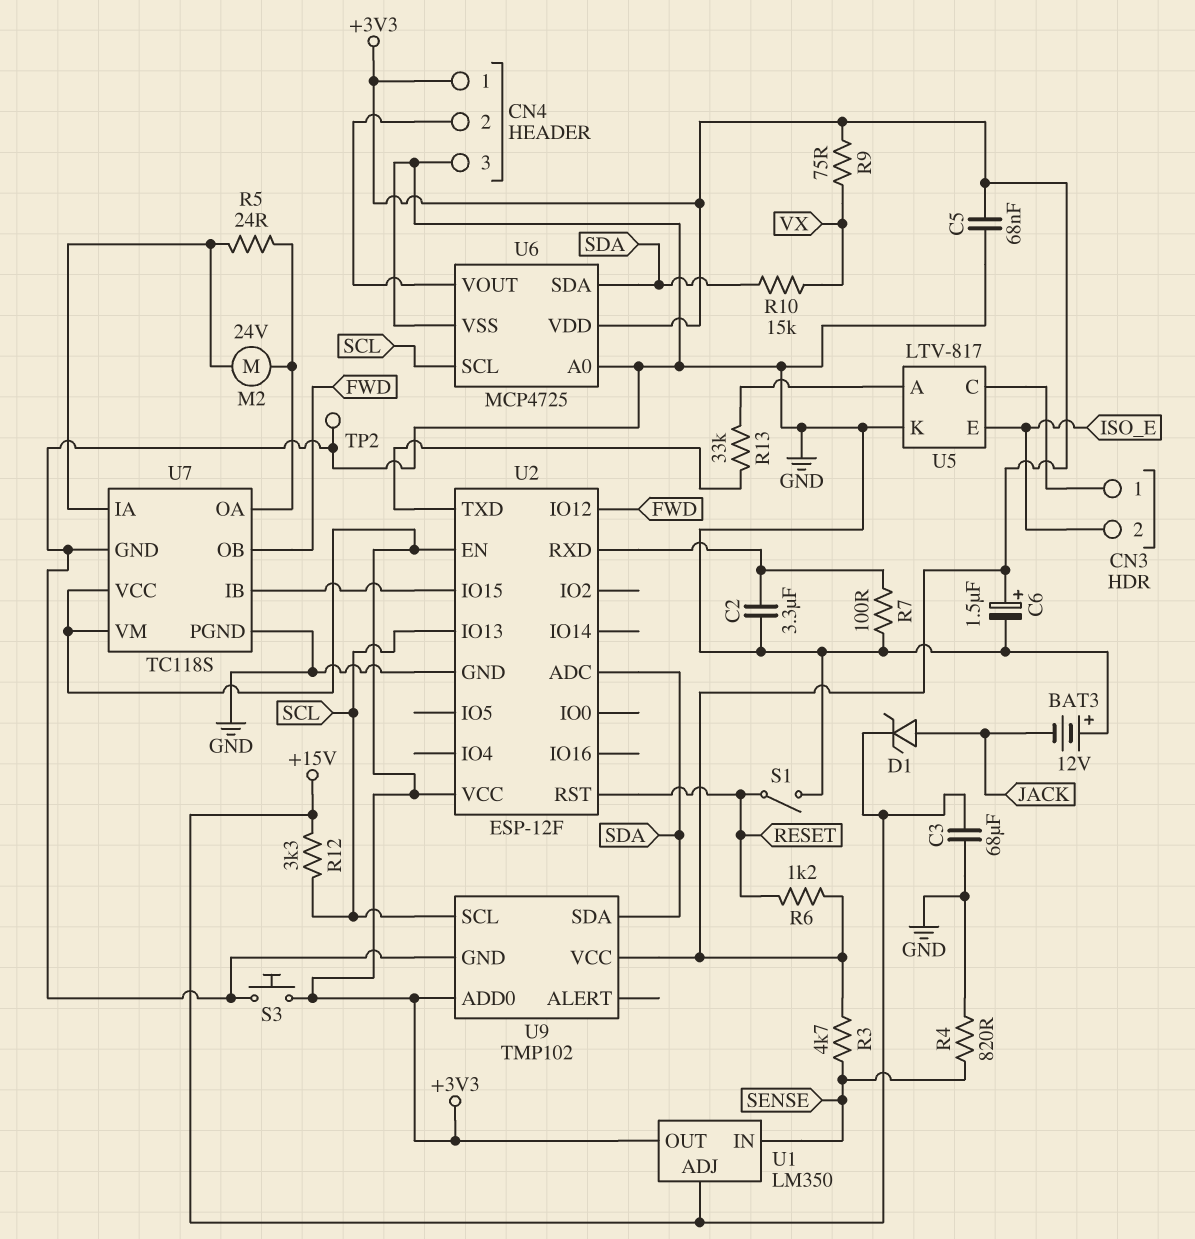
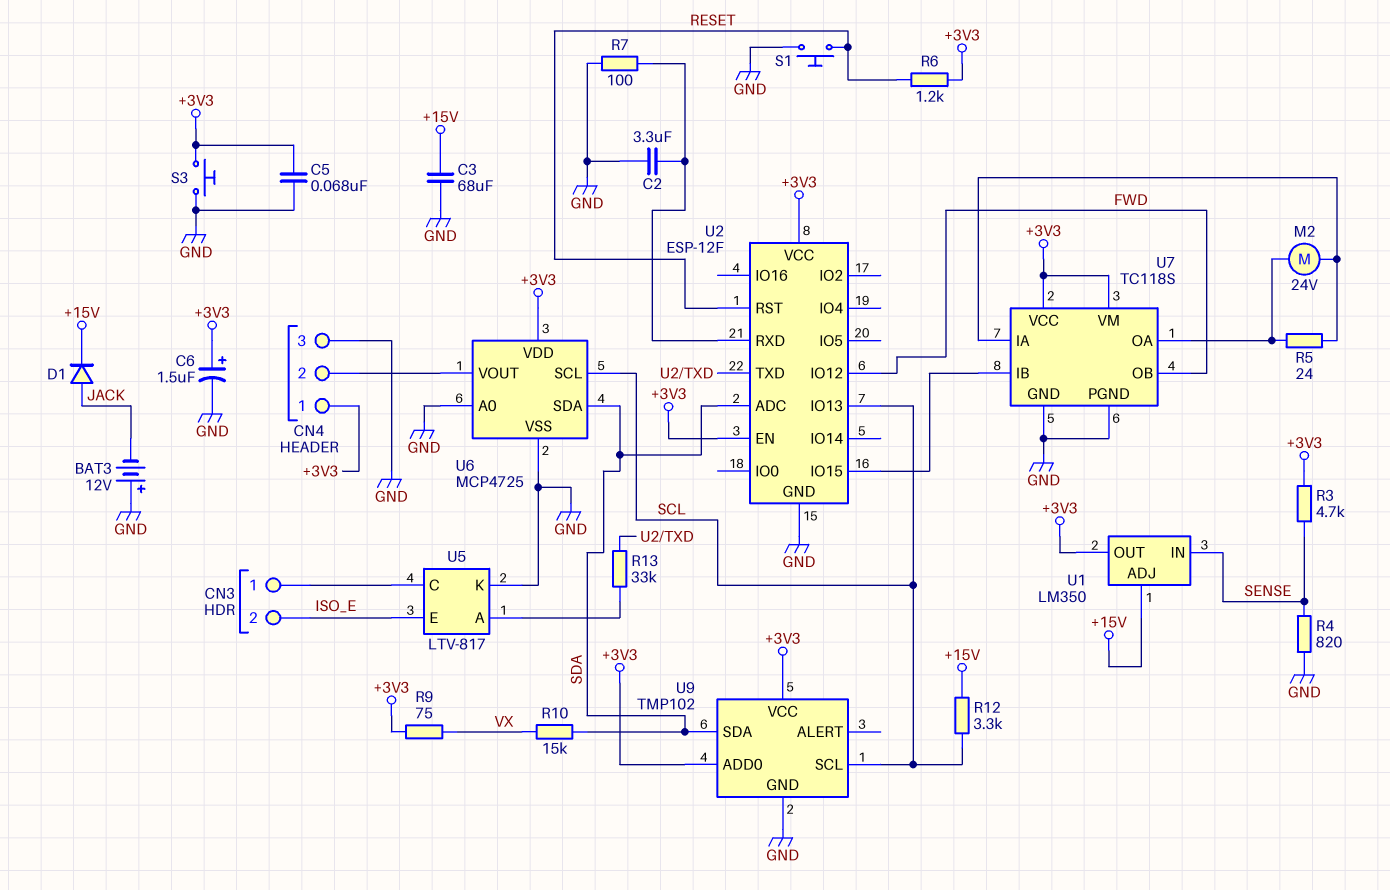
D1: zener (A JACK, K +15V) -> diode (A JACK, K +15V)
S1: switch (GND, RESET) -> button (GND, RESET)
TP2: test point (GND) -> none

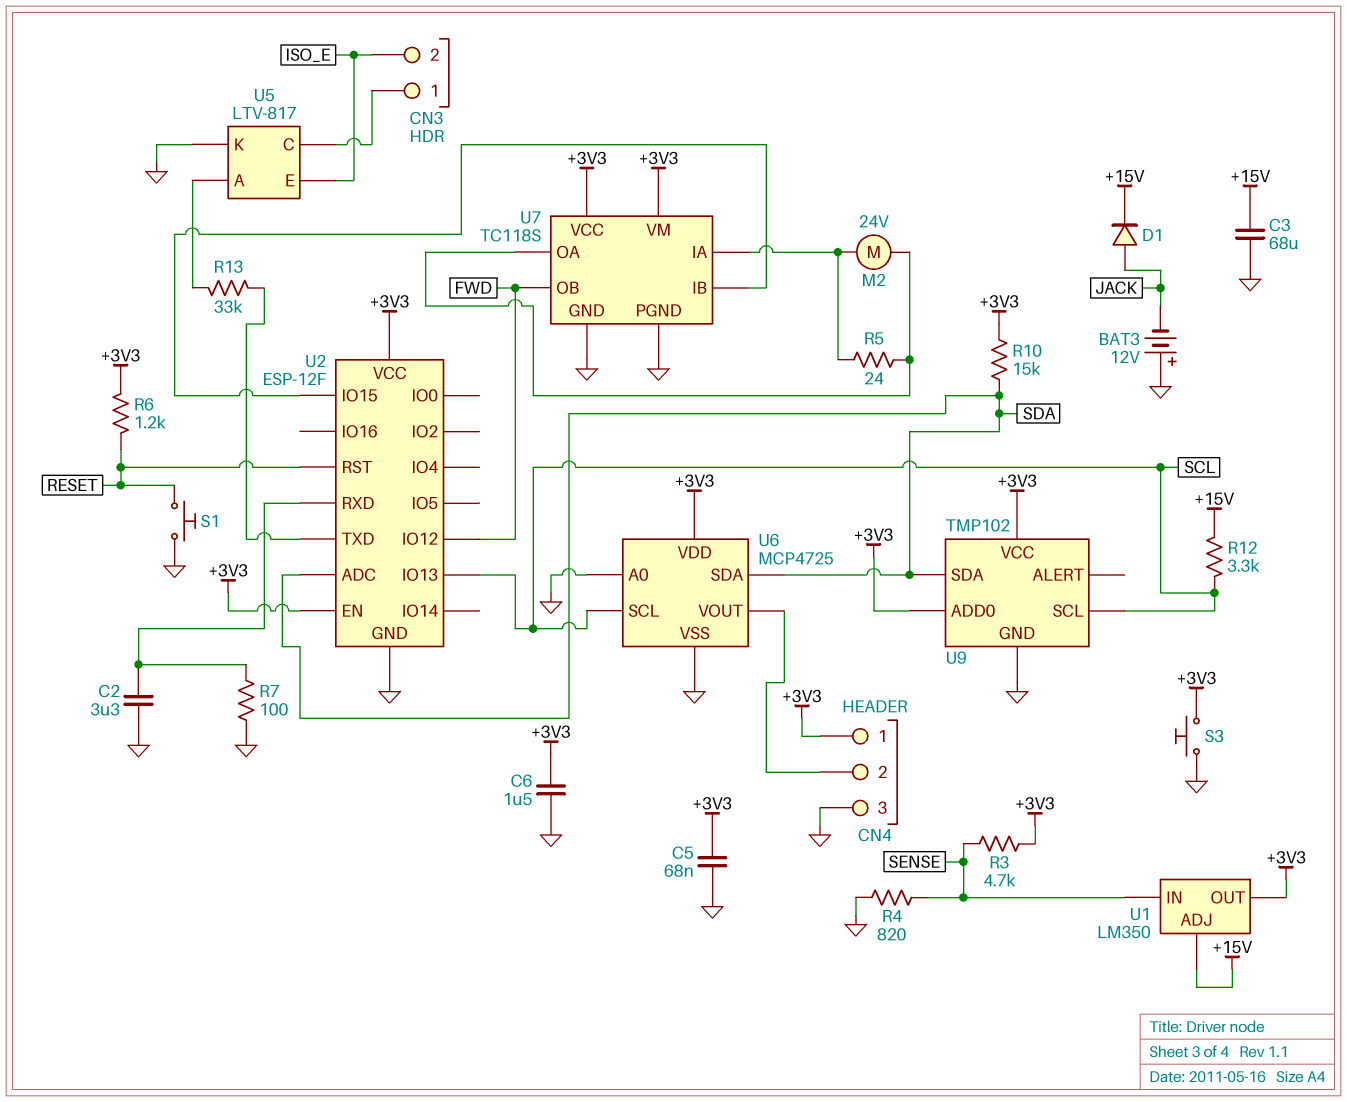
C6: 1.5uF (plus +3V3, minus GND) -> 1.5uF (+3V3, GND)
R9: 75 (+3V3, VX) -> none
R10: 15k (SDA, VX) -> 15k (+3V3, SDA)

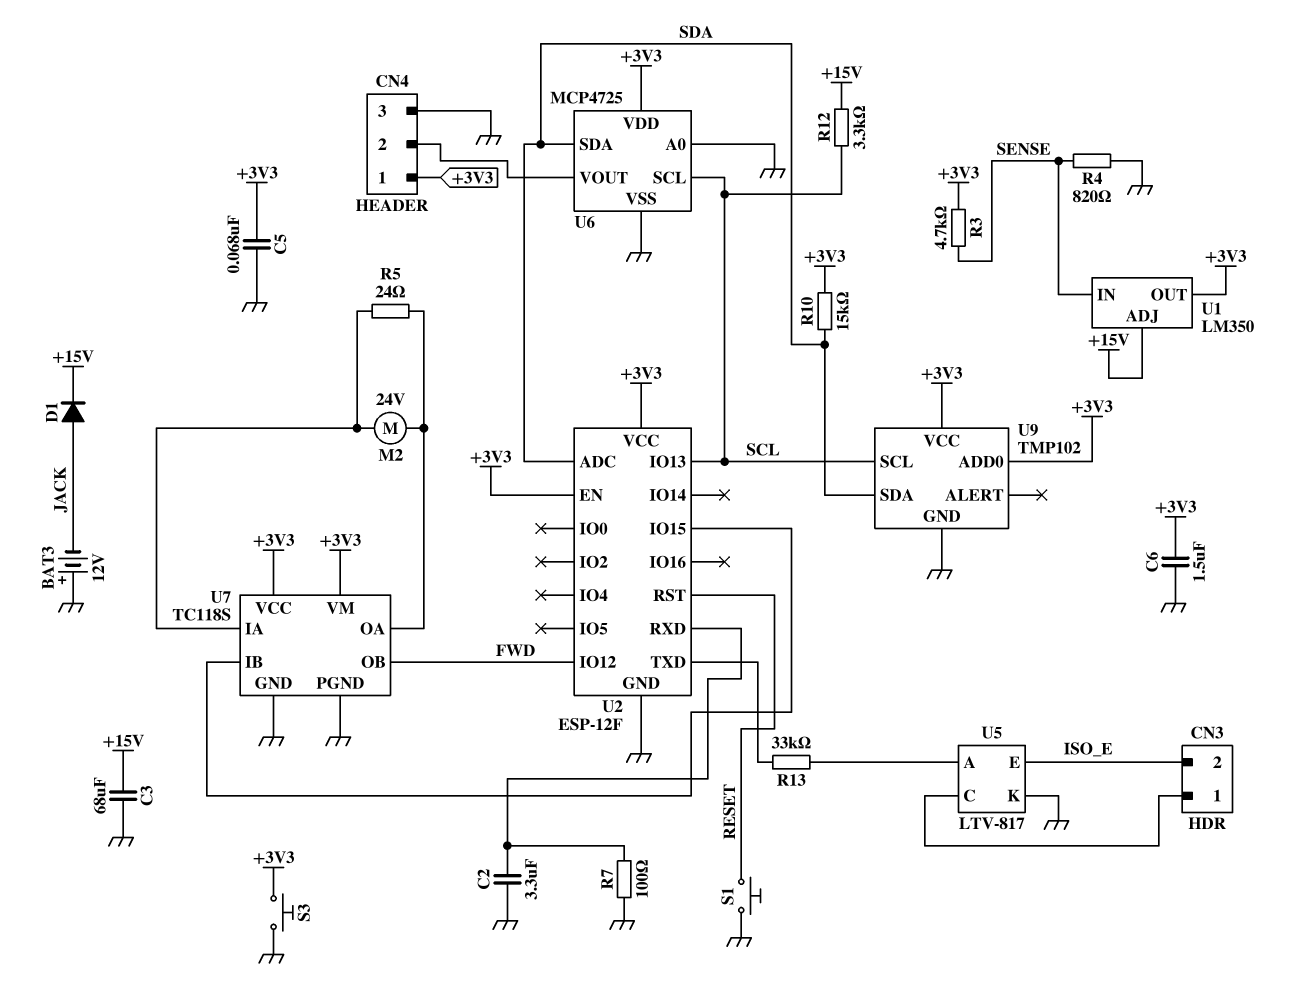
R6: 1.2k (+3V3, RESET) -> none

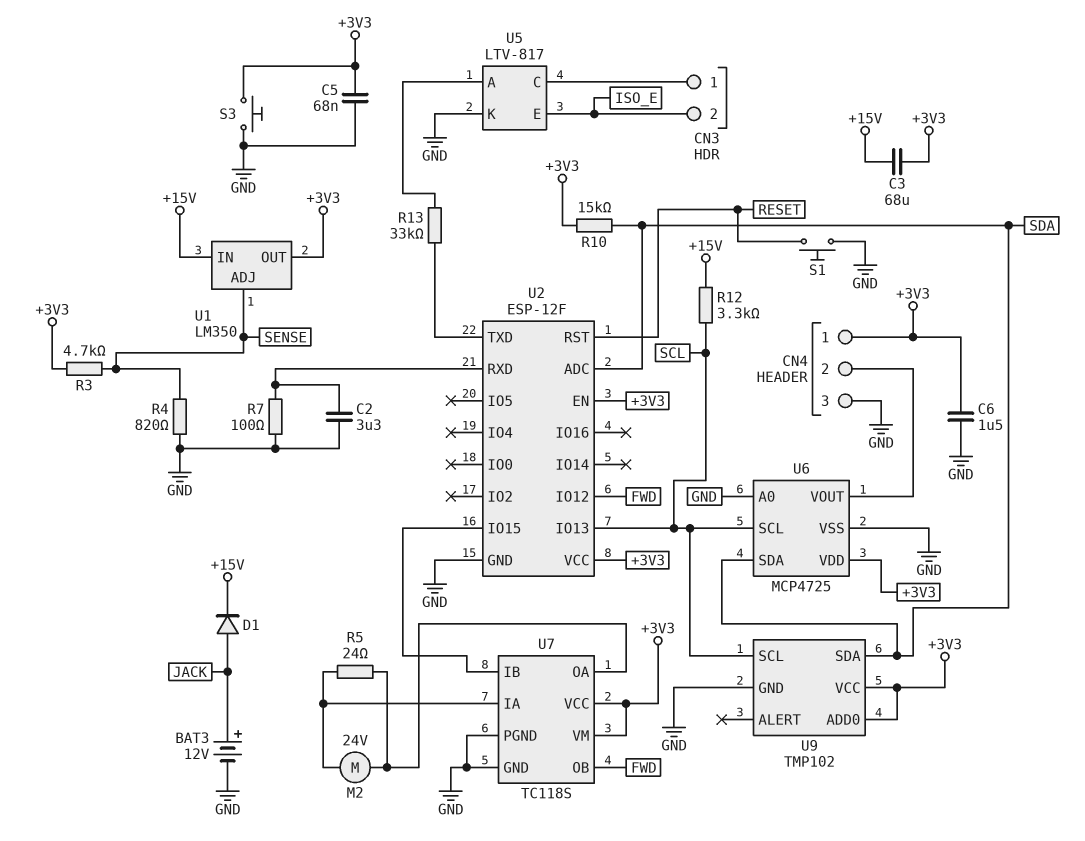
BAT3: 12V (plus GND, minus JACK) -> 12V (plus JACK, minus GND)
C3: 68uF (+15V, GND) -> 68uF (+3V3, +15V)
U1 pin ADJ: +15V -> SENSE
U1 pin IN: SENSE -> +15V

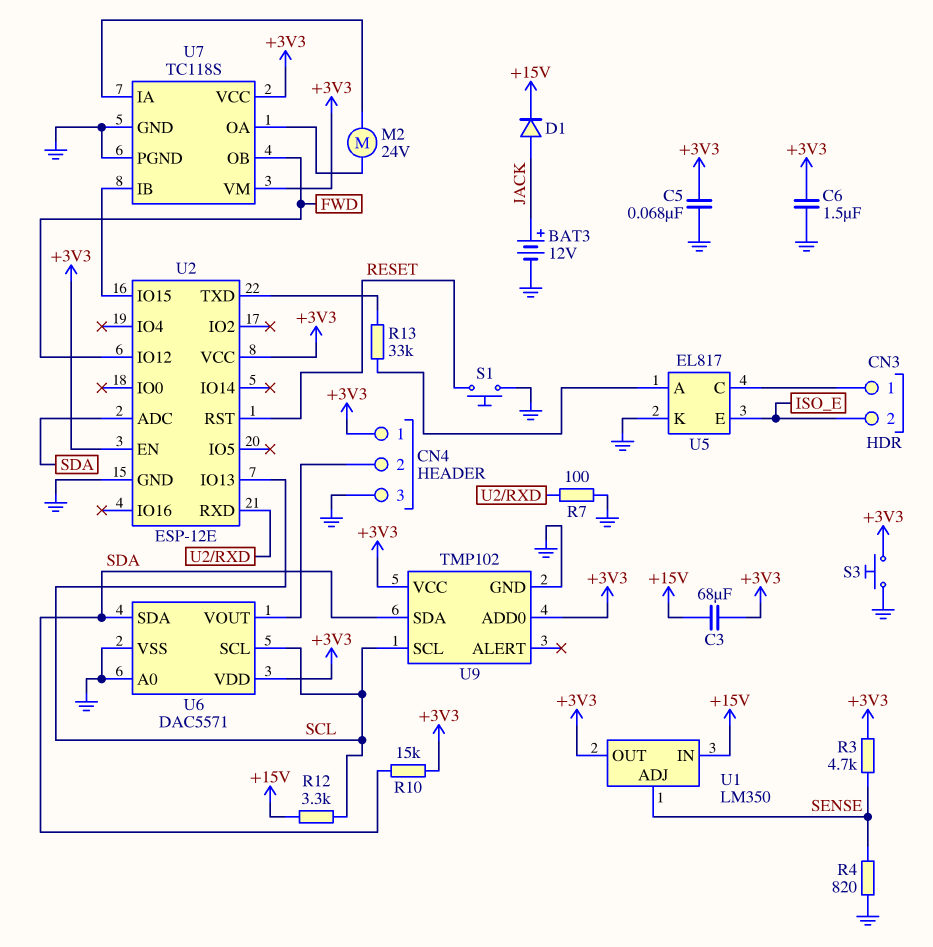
C2: 3.3uF (GND, U2/RXD) -> none
R5: 24 (U7/IA, U7/OA) -> none
U2: ESP-12F -> ESP-12E
U5: LTV-817 -> EL817
U6: MCP4725 -> DAC5571

